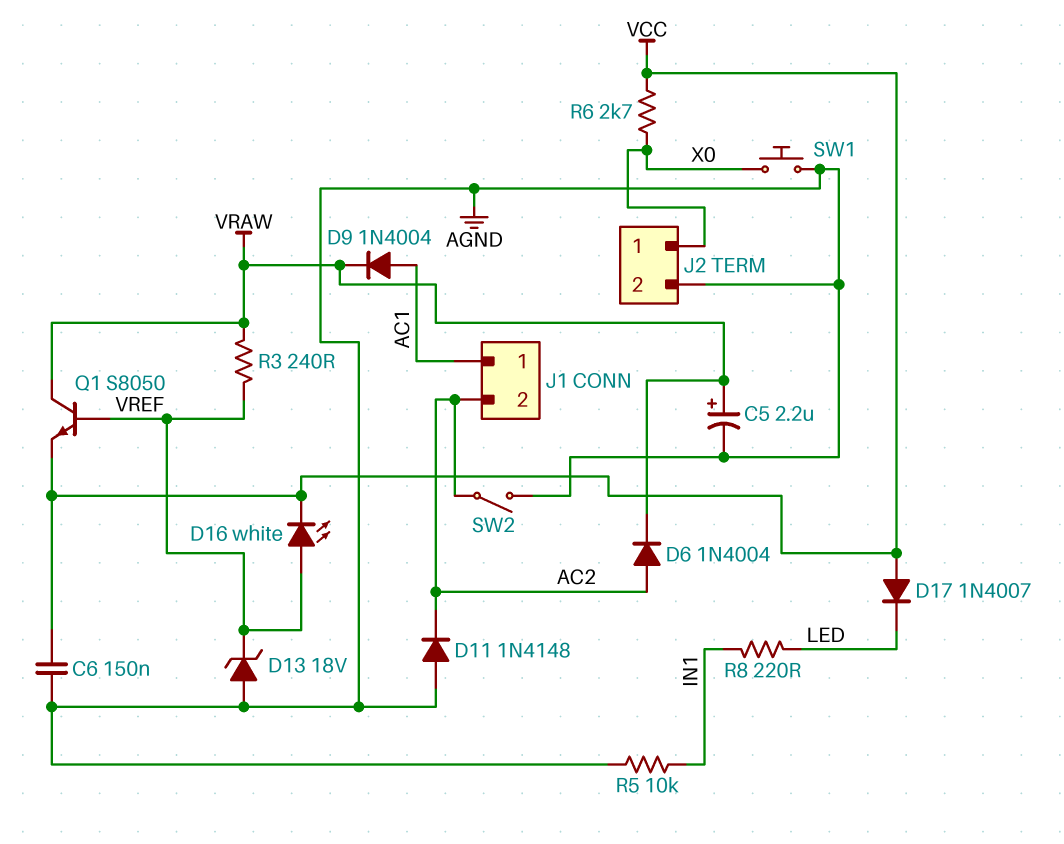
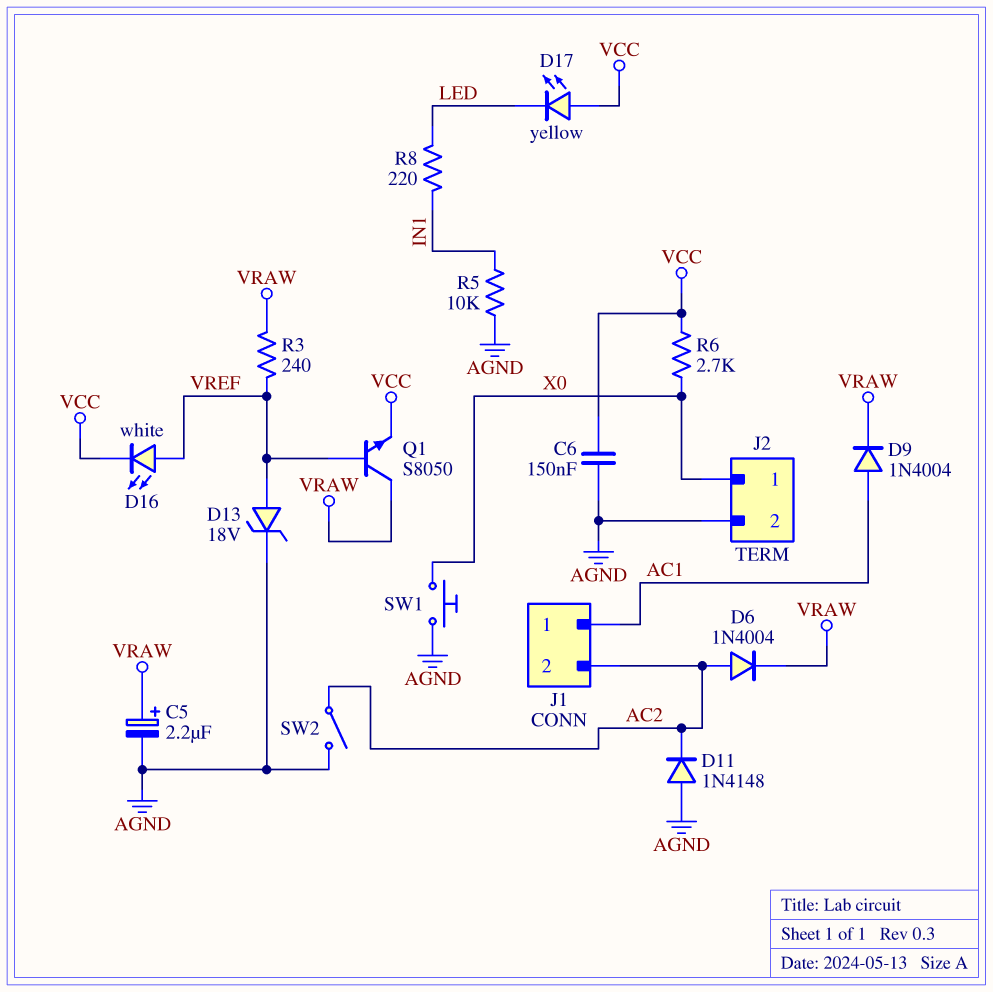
D13: zener 18V (A AGND, K VREF) -> zener 18V (A VREF, K AGND)
D17: diode 1N4007 (A VCC, K LED) -> LED yellow (A VCC, K LED)

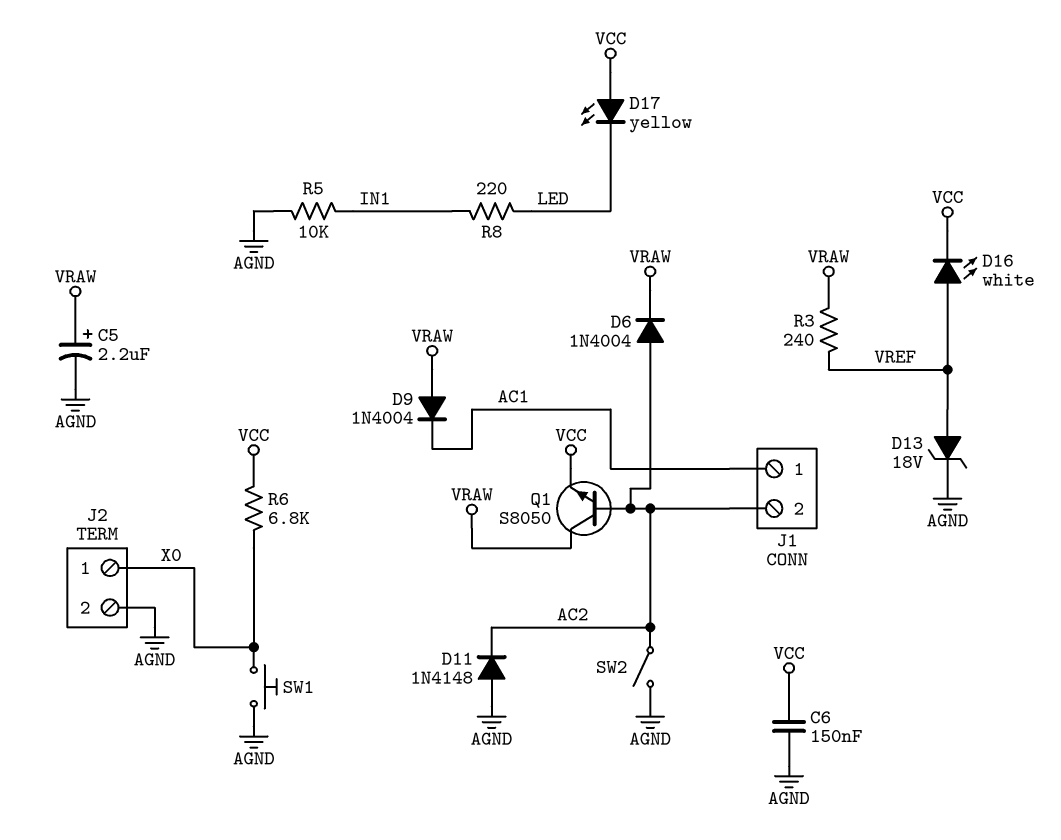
D9: diode 1N4004 (A AC1, K VRAW) -> diode 1N4004 (A VRAW, K AC1)
Q1: NPN S8050 (B VREF, C VRAW, E VCC) -> NPN S8050 (B AC2, C VRAW, E VCC)
R6: 2.7k (VCC, X0) -> 6.8k (VCC, X0)

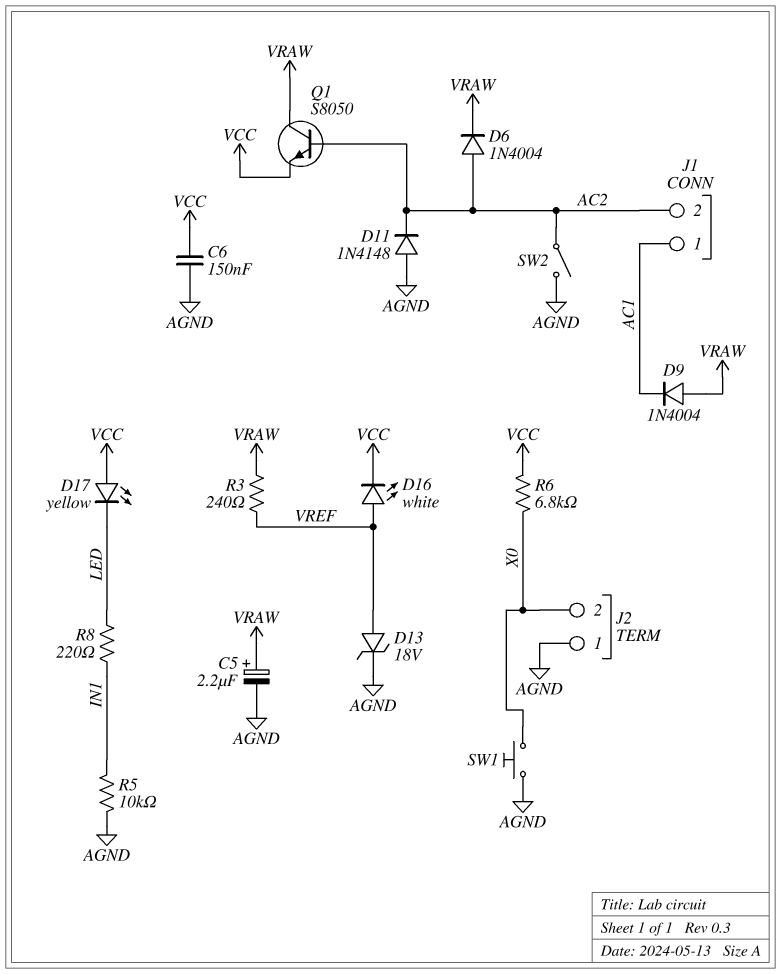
J2 pin 1: X0 -> AGND
J2 pin 2: AGND -> X0

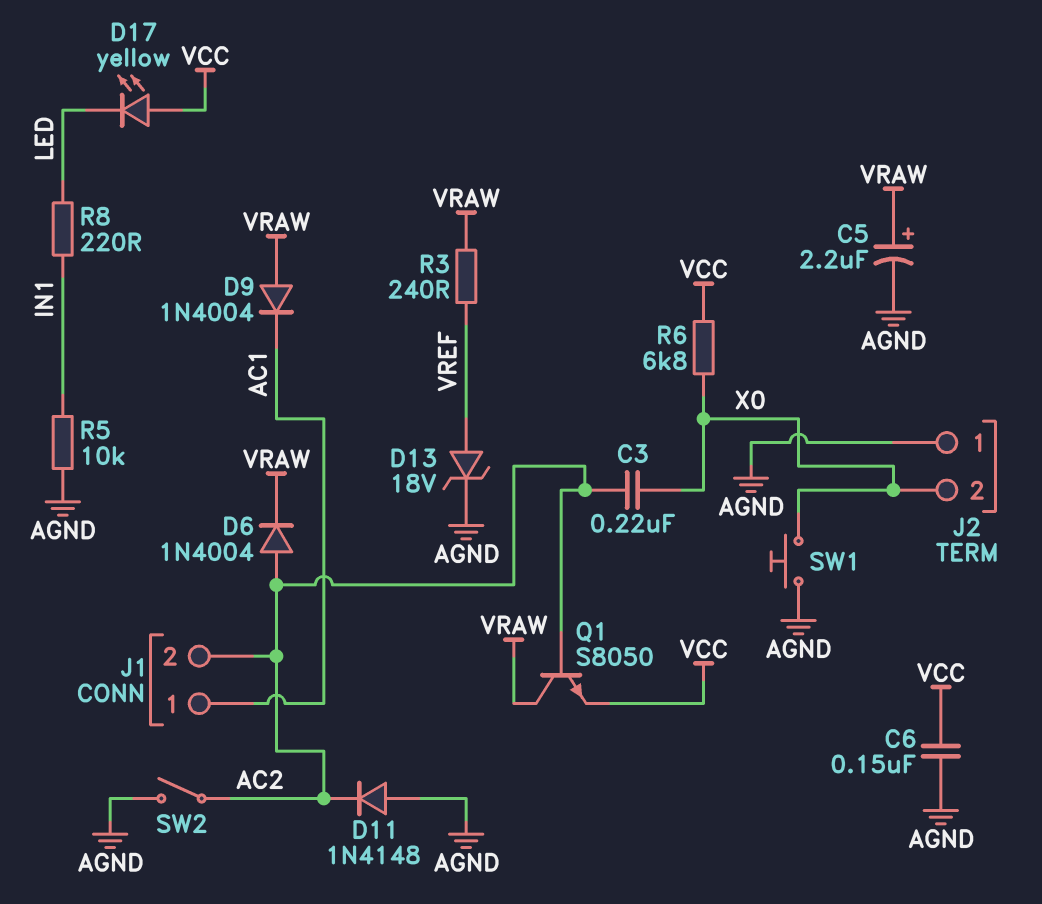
C3: none -> 220nF (AC2, X0)
D16: LED white (A VREF, K VCC) -> none

